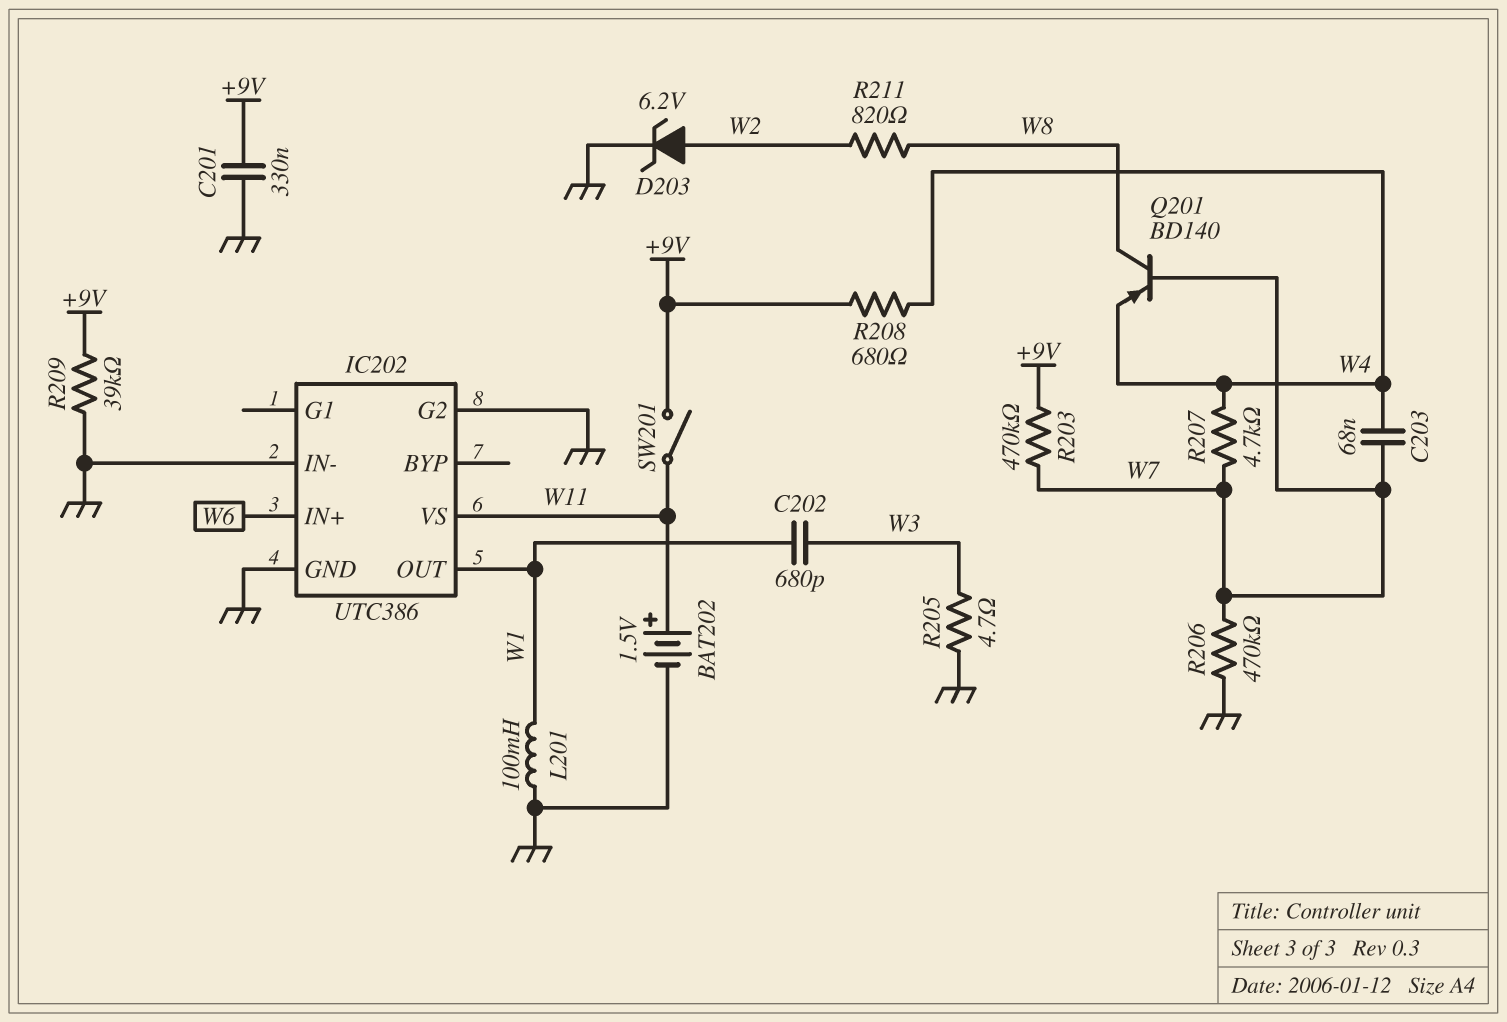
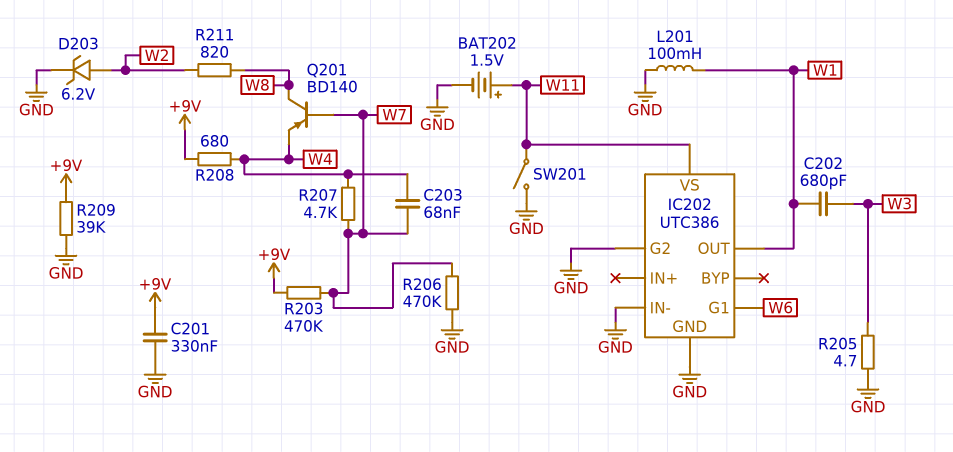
IC202 pin G1: none -> W6
IC202 pin IN+: W6 -> none
SW201: switch (+9V, W11) -> switch (GND, W11)

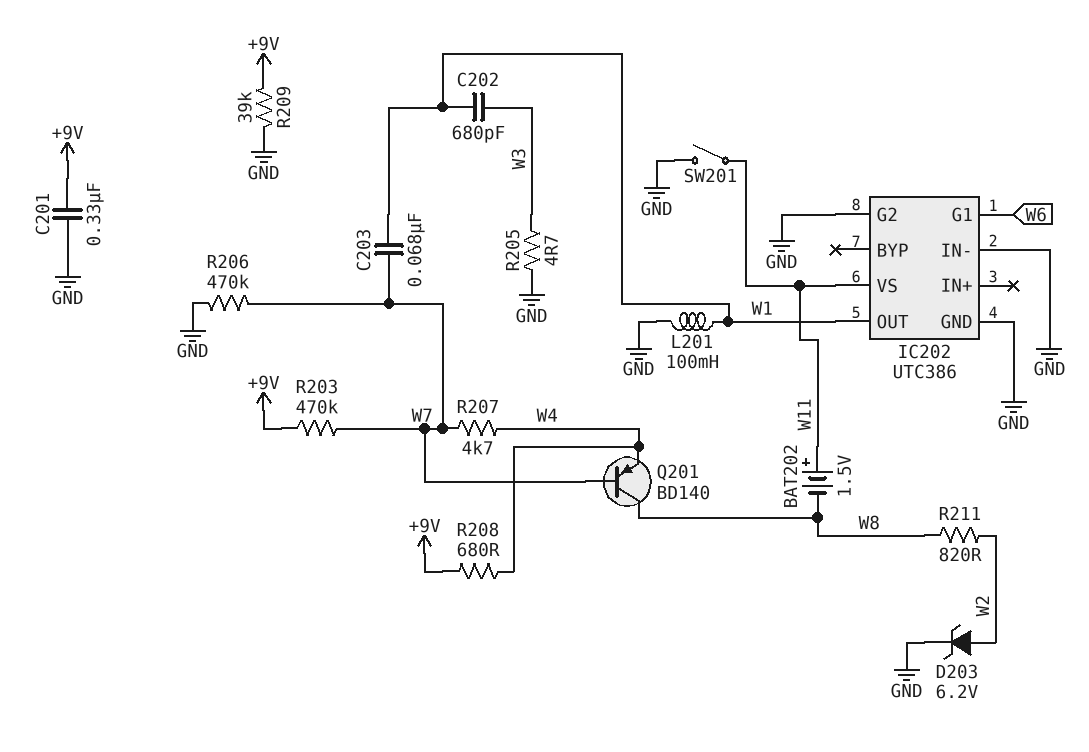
BAT202: 1.5V (plus W11, minus GND) -> 1.5V (plus W11, minus W8)
C203: 68nF (W4, W7) -> 68nF (W1, W7)

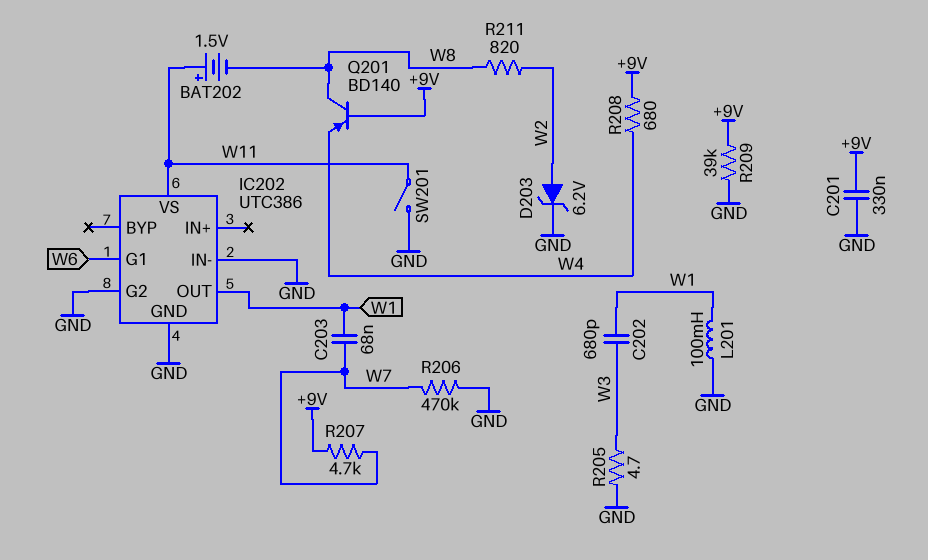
Q201: PNP BD140 (B W7, C W8, E W4) -> PNP BD140 (B +9V, C W8, E W4)
R203: 470k (+9V, W7) -> none
R207: 4.7k (W4, W7) -> 4.7k (+9V, W7)

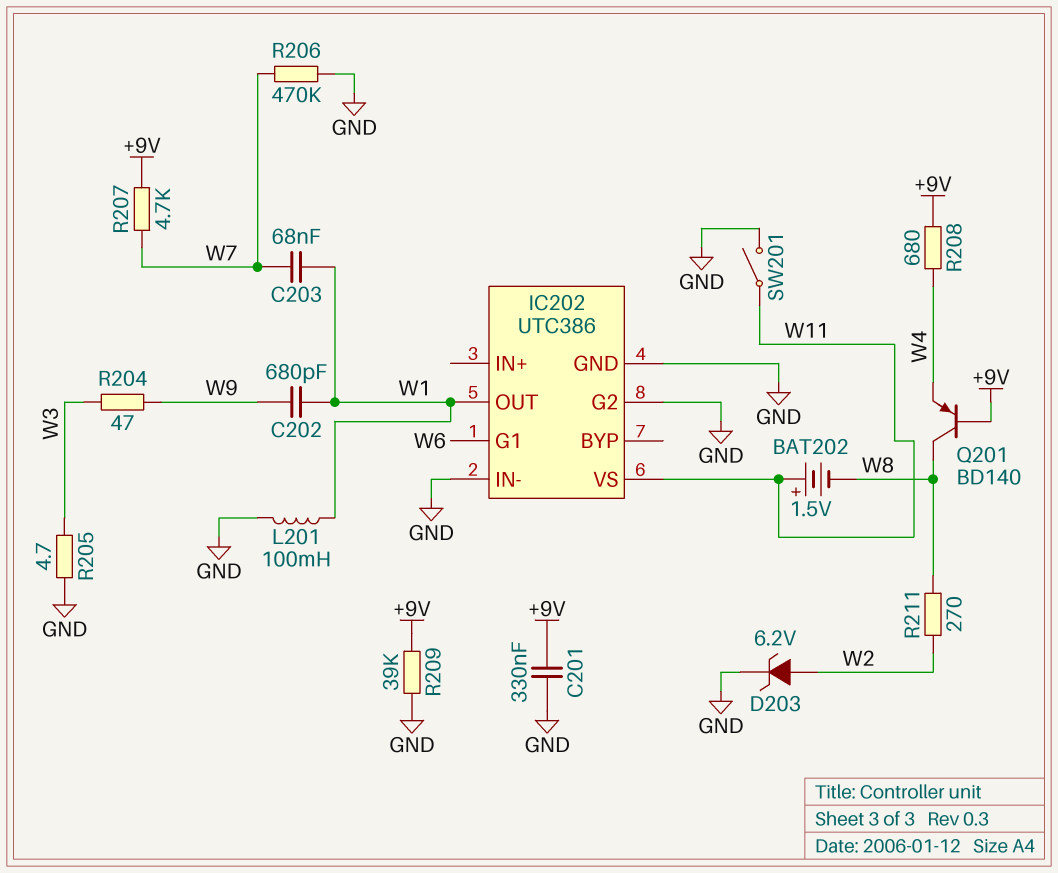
C202: 680pF (W1, W3) -> 680pF (W1, W9)
R204: none -> 47 (W3, W9)
R211: 820 (W2, W8) -> 270 (W2, W8)

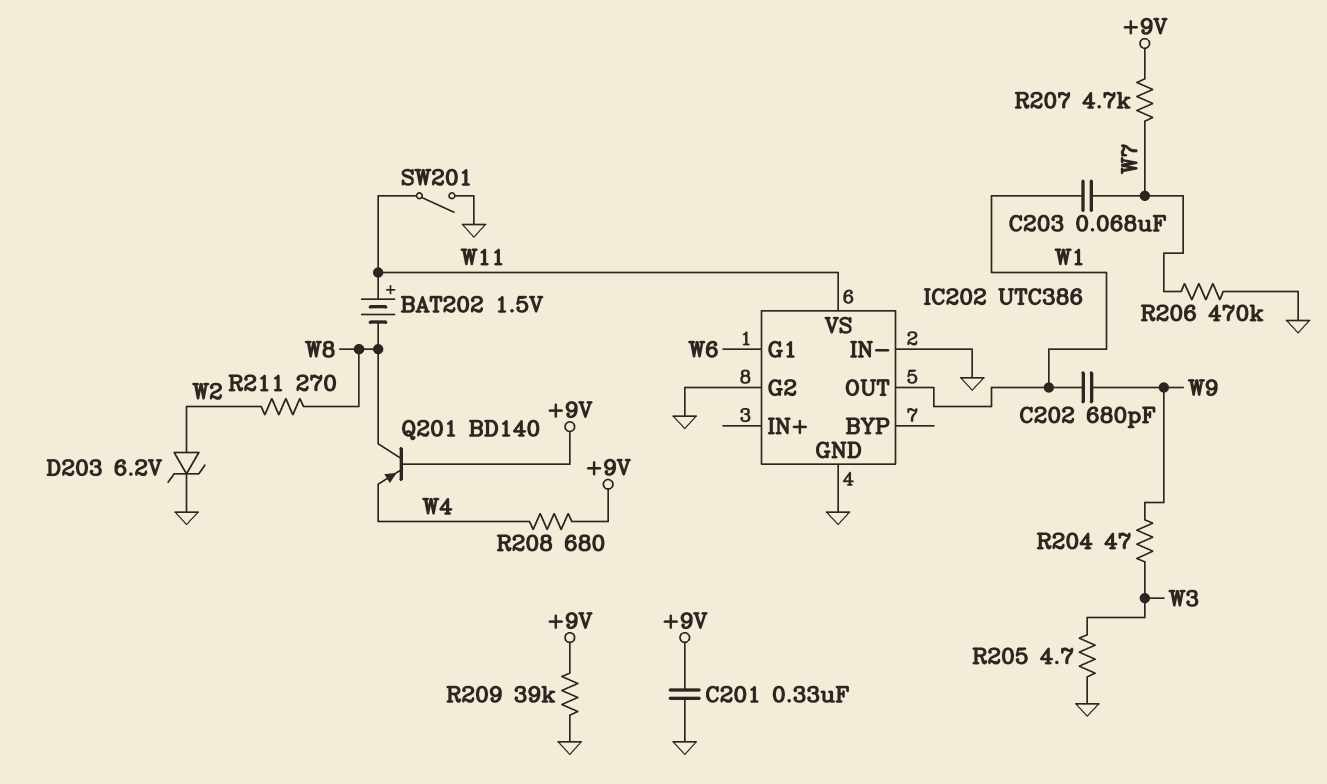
L201: 100mH (GND, W1) -> none

